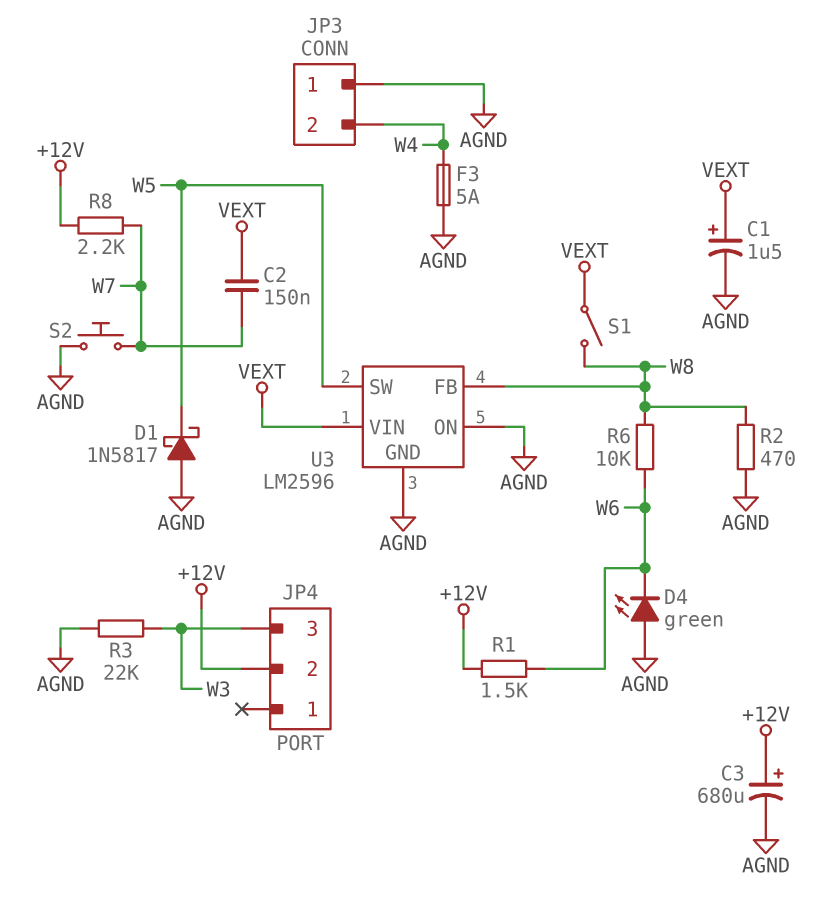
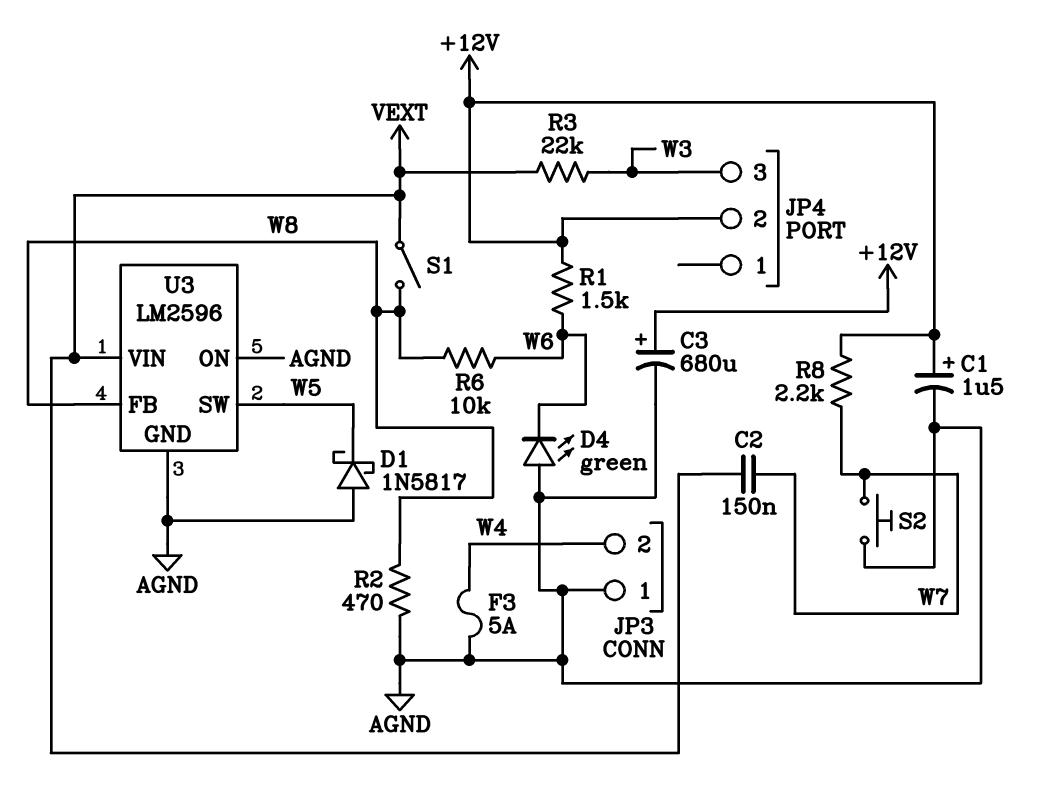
C1: 1.5uF (plus VEXT, minus AGND) -> 1.5uF (plus +12V, minus AGND)
R3: 22k (AGND, W3) -> 22k (VEXT, W3)

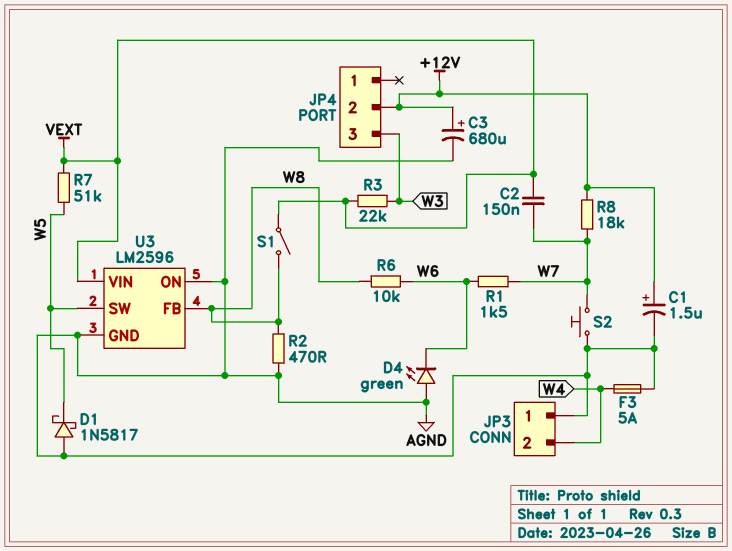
R1: 1.5k (+12V, W6) -> 1.5k (W6, W7)
R7: none -> 51k (VEXT, W5)
R8: 2.2k (+12V, W7) -> 18k (+12V, W7)

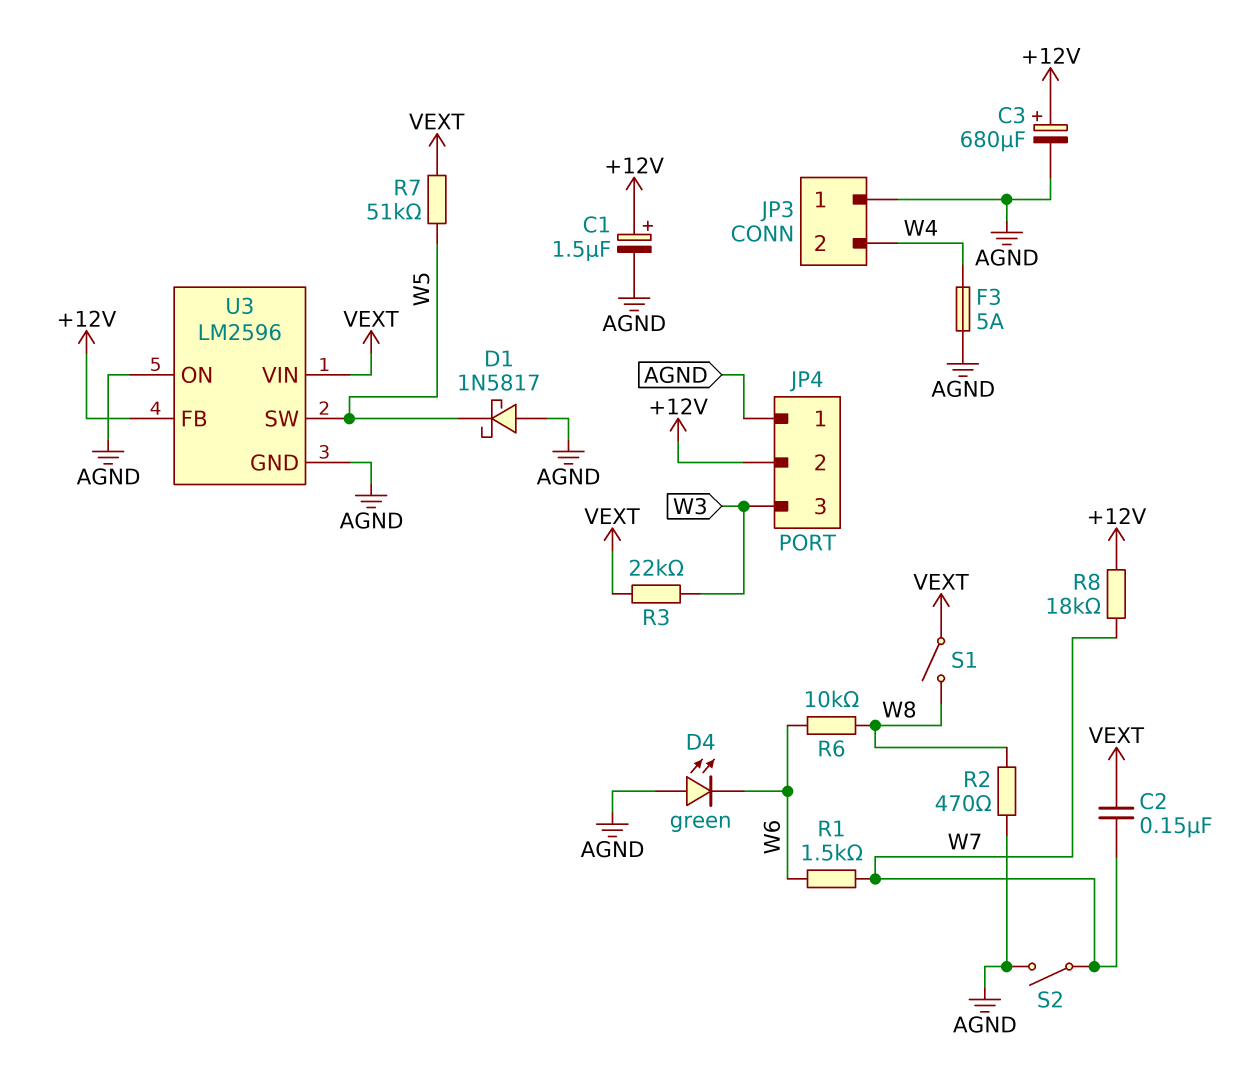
JP4 pin 1: none -> AGND
S2: button (AGND, W7) -> switch (AGND, W7)
U3 pin FB: W8 -> +12V

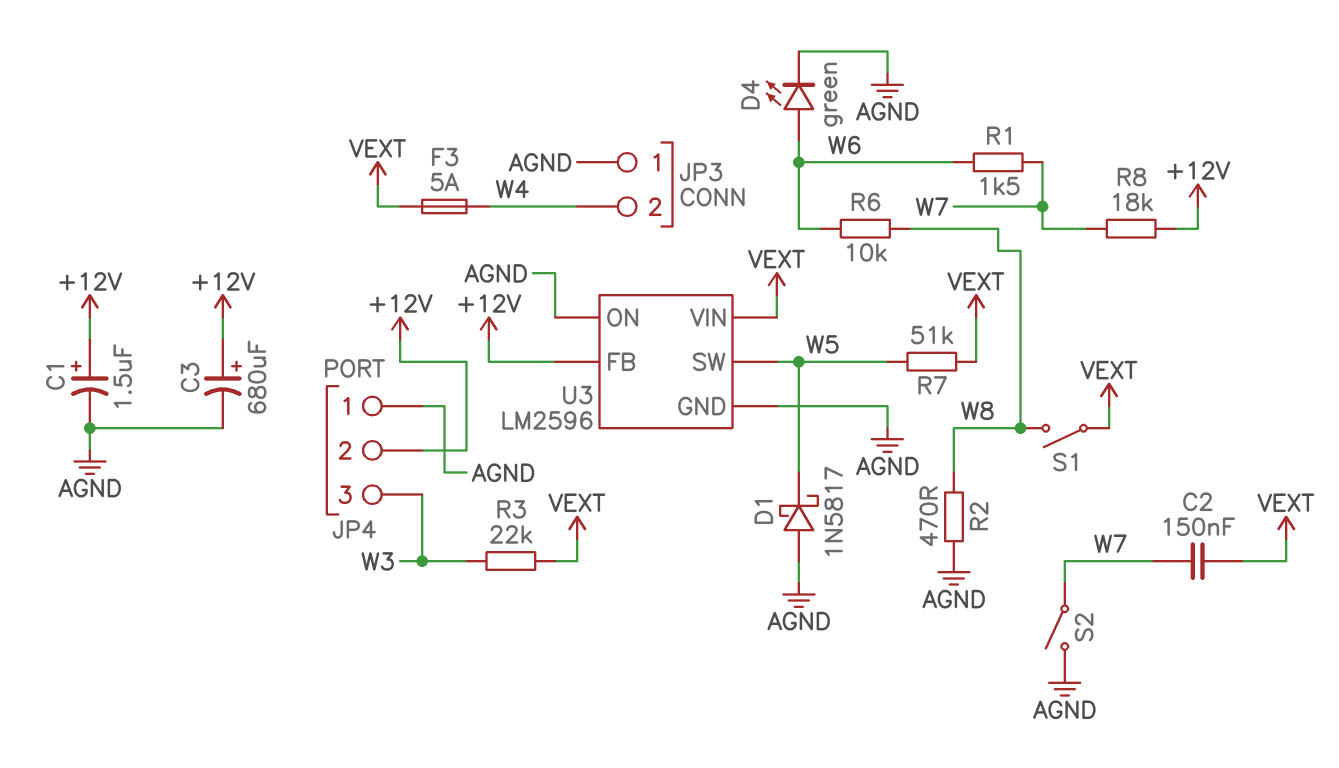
D4: LED green (A AGND, K W6) -> LED green (A W6, K AGND)
F3: 5A (AGND, W4) -> 5A (VEXT, W4)

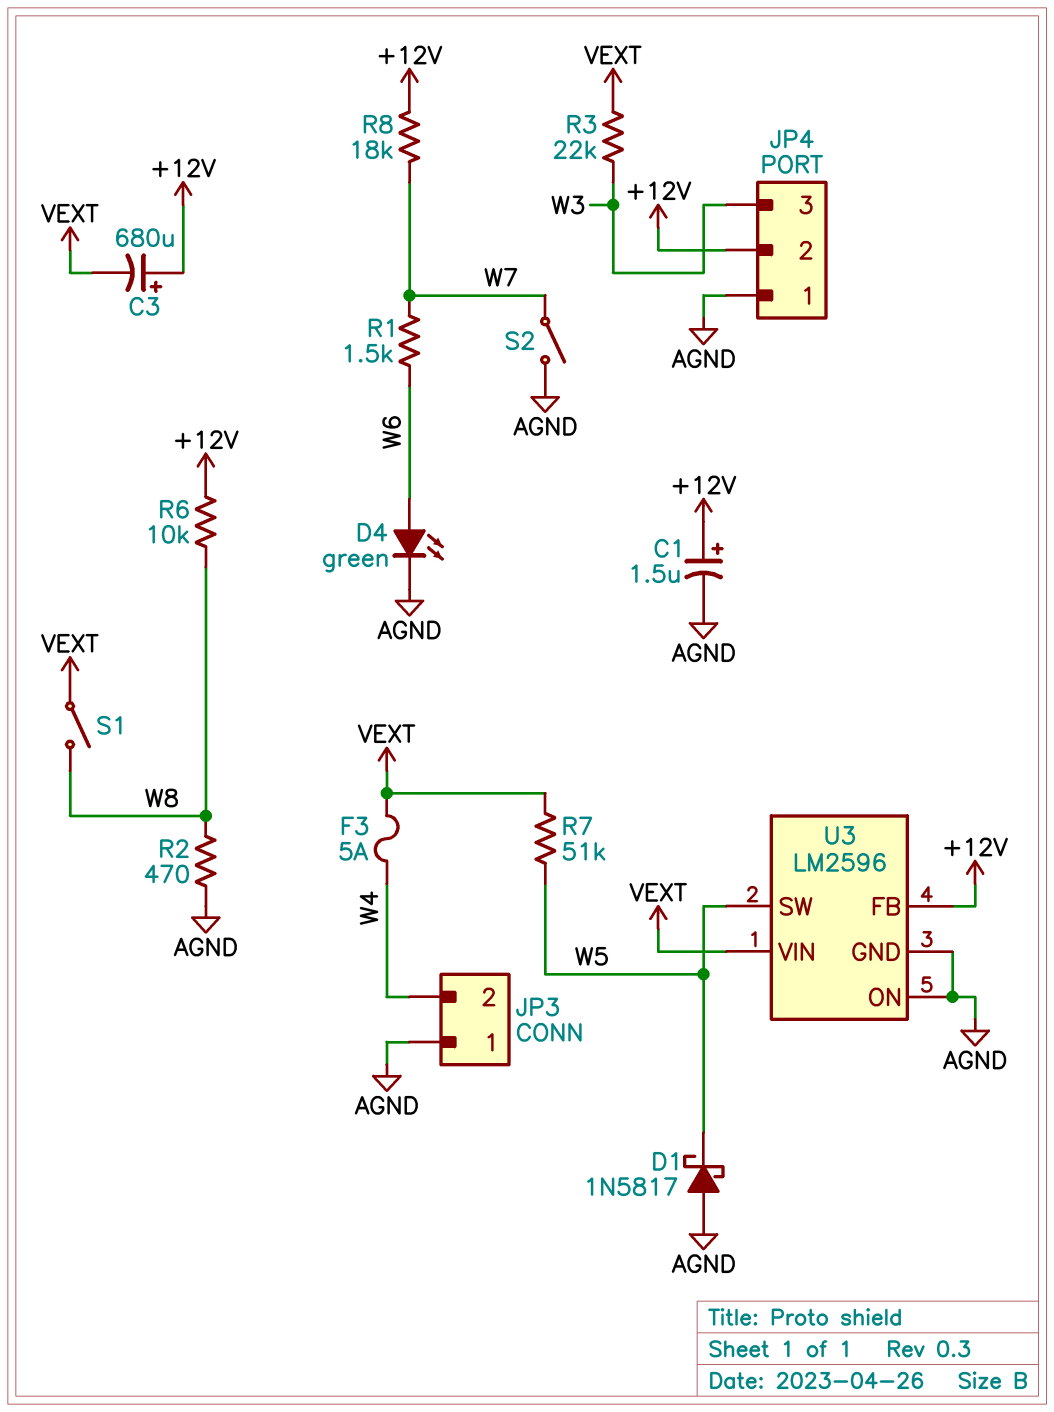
C2: 150nF (VEXT, W7) -> none
C3: 680uF (plus +12V, minus AGND) -> 680uF (plus +12V, minus VEXT)
R6: 10k (W6, W8) -> 10k (+12V, W8)

